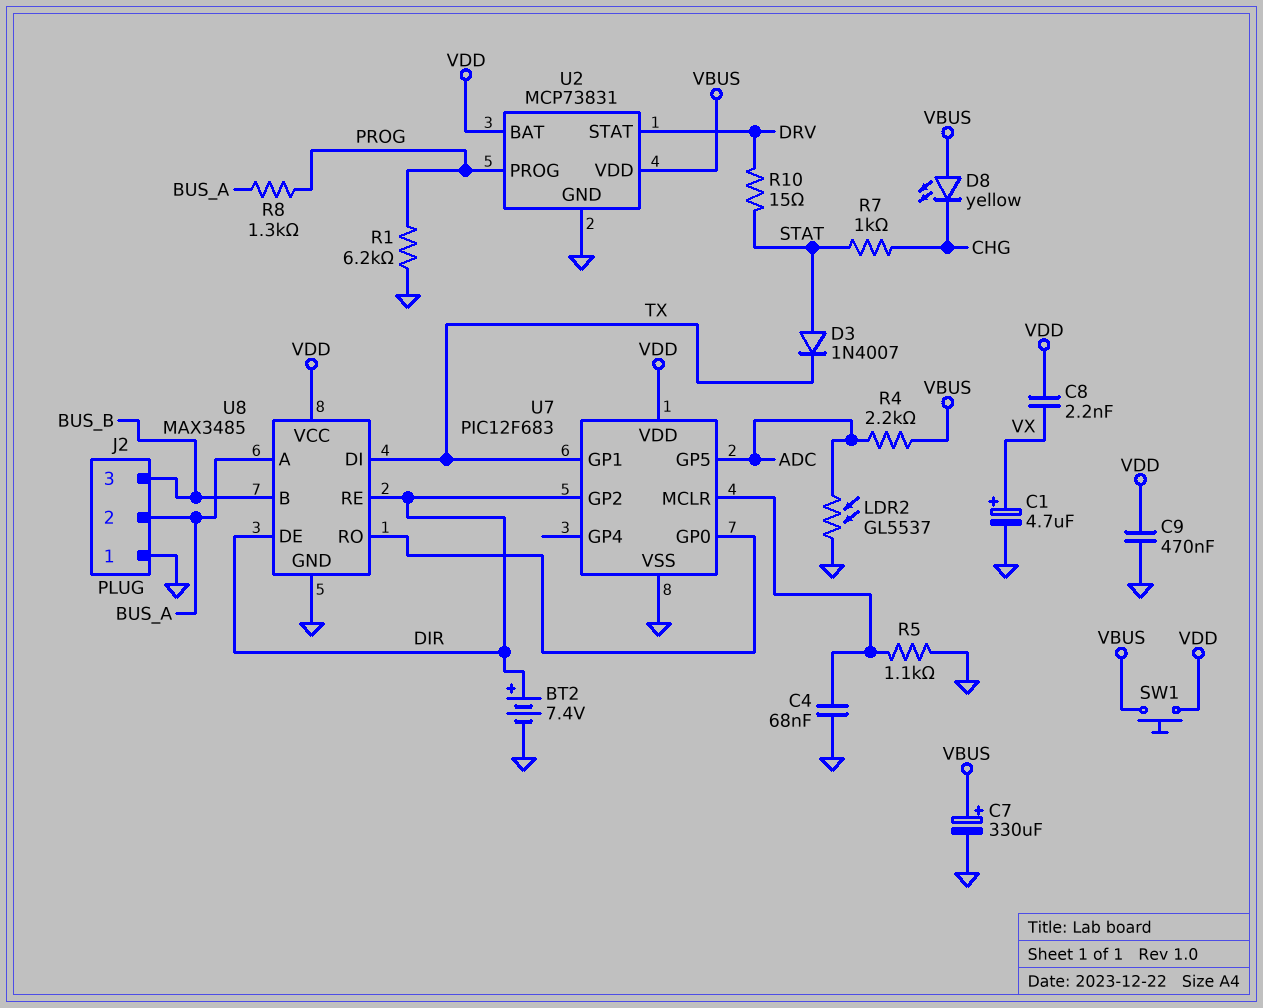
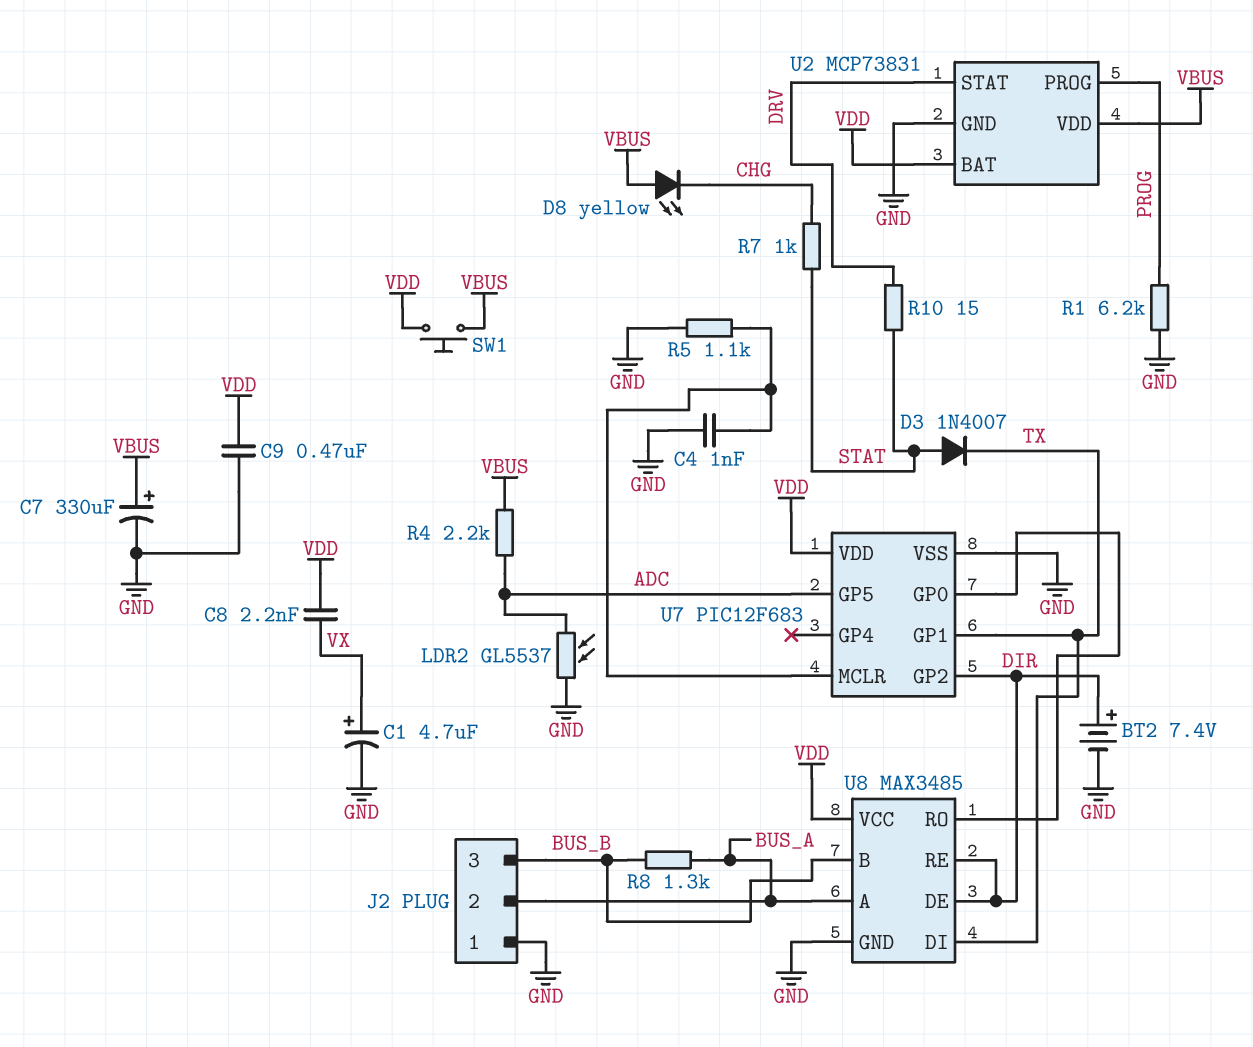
C4: 68nF (GND, U7/MCLR) -> 1nF (GND, U7/MCLR)
R8: 1.3k (BUS_A, PROG) -> 1.3k (BUS_A, BUS_B)

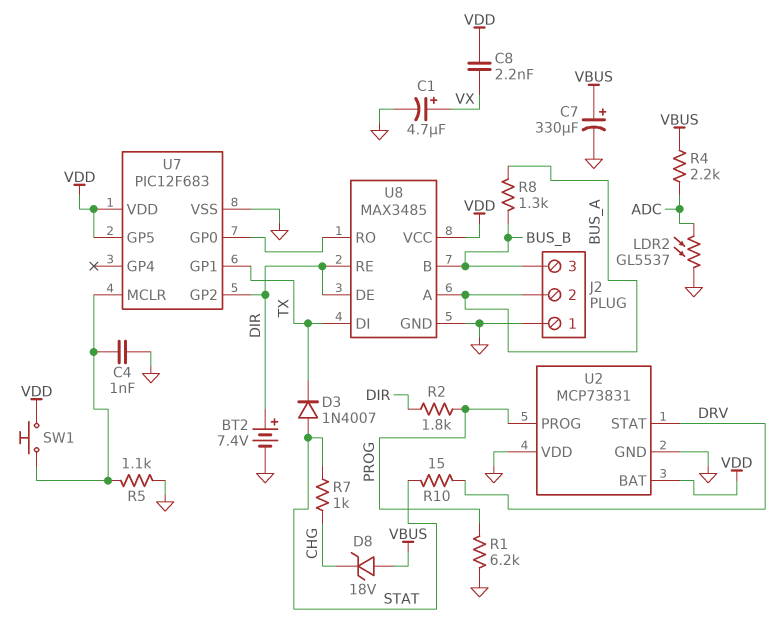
C9: 470nF (GND, VDD) -> none
D8: LED yellow (A VBUS, K CHG) -> zener 18V (A VBUS, K CHG)
R2: none -> 1.8k (DIR, PROG)
SW1: button (VBUS, VDD) -> button (U7/MCLR, VDD)
U2 pin VDD: VBUS -> GND
U7 pin GP5: ADC -> VDD

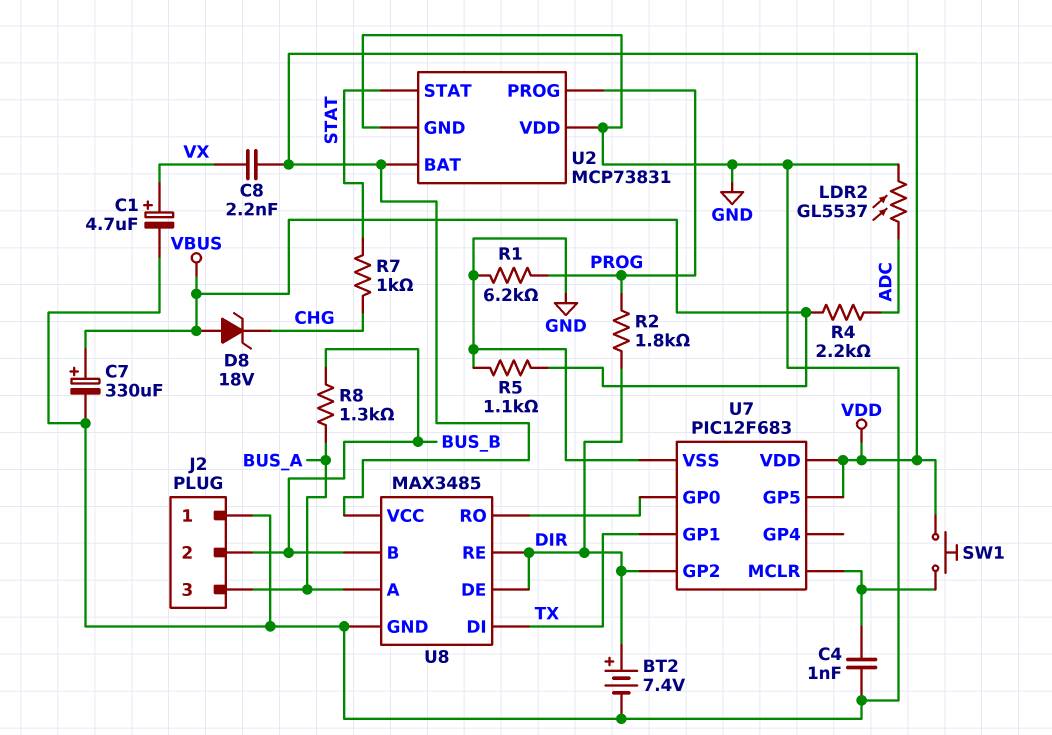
D3: diode 1N4007 (A STAT, K TX) -> none
J2 pin 2: BUS_A -> BUS_B
J2 pin 3: BUS_B -> BUS_A
R5: 1.1k (GND, U7/MCLR) -> 1.1k (GND, VBUS)
R10: 15 (DRV, STAT) -> none
U2 pin STAT: DRV -> STAT

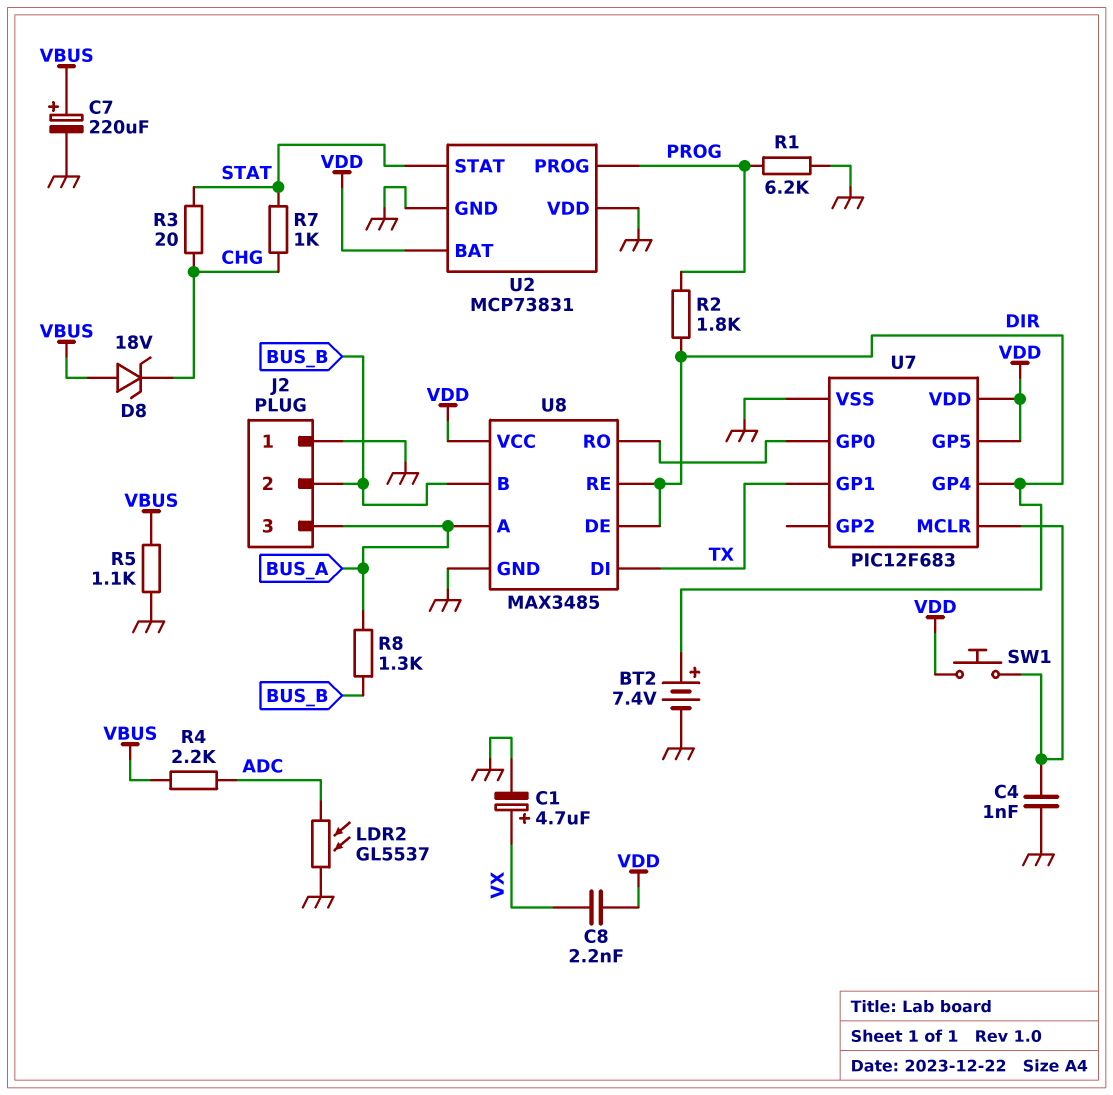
C7: 330uF (plus VBUS, minus GND) -> 220uF (plus VBUS, minus GND)
R3: none -> 20 (CHG, STAT)
U7 pin GP2: DIR -> none
U7 pin GP4: none -> DIR

